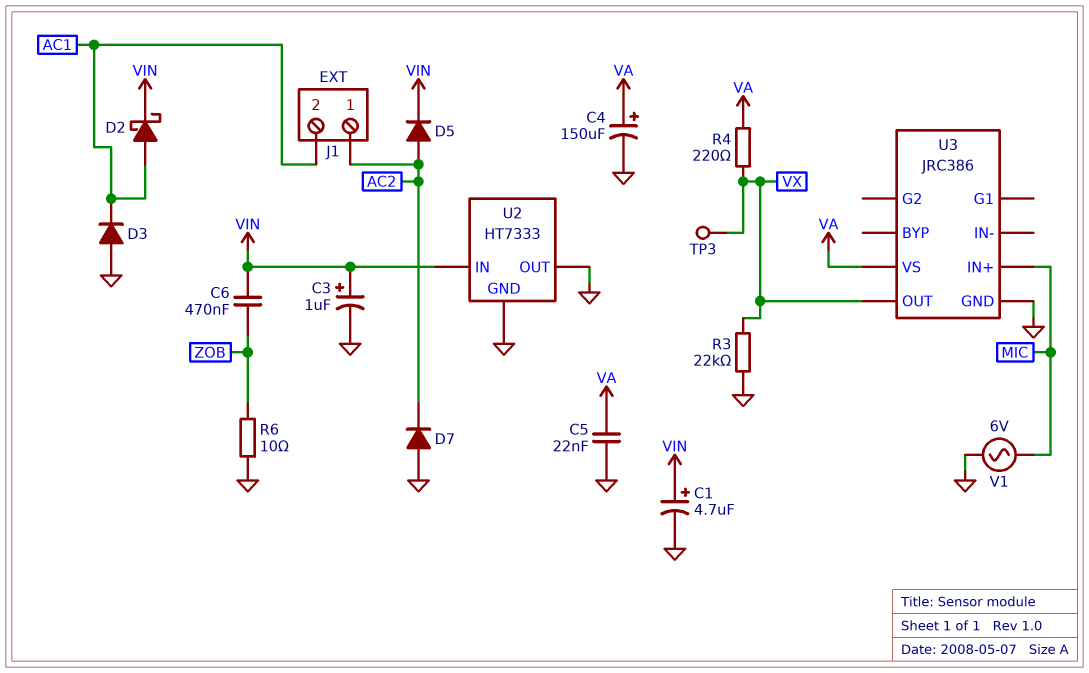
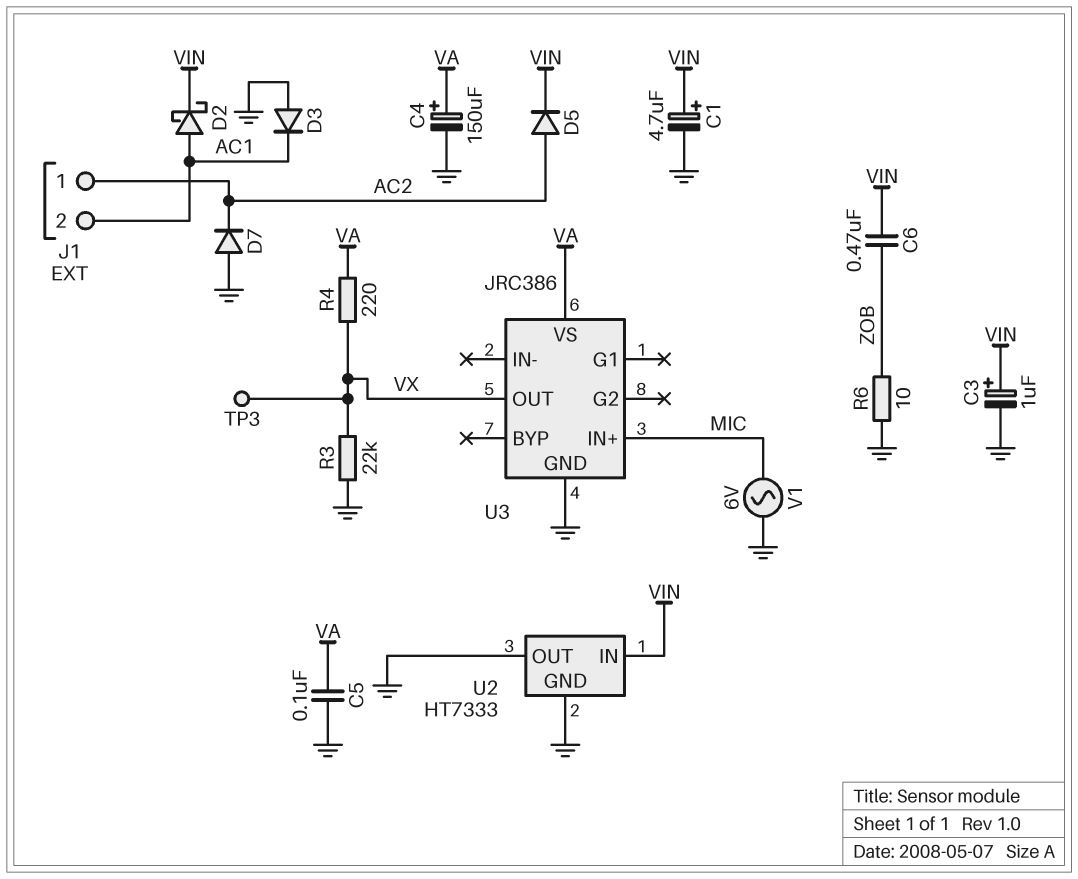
C5: 22nF (GND, VA) -> 100nF (GND, VA)

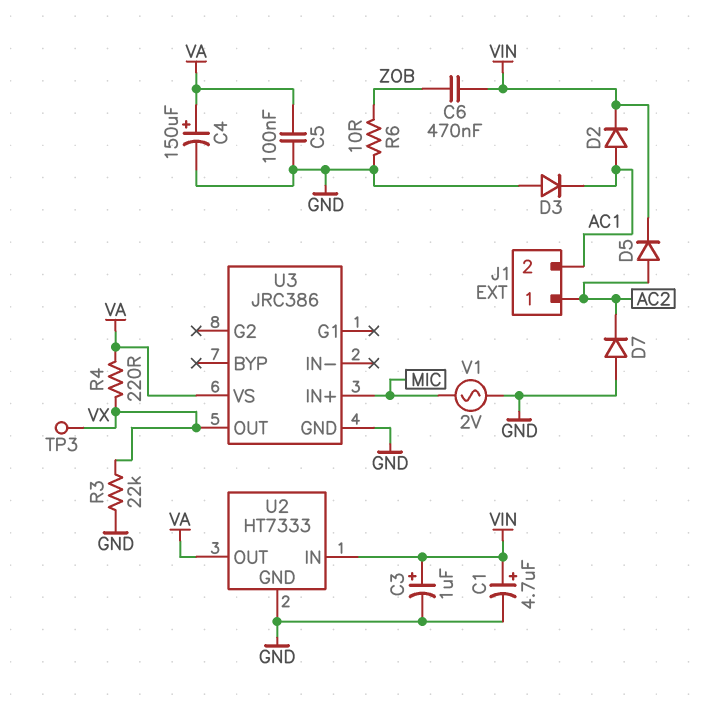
D2: schottky (A AC1, K VIN) -> diode (A AC1, K VIN)
U2 pin OUT: GND -> VA
V1: AC 6V (GND, MIC) -> AC 2V (GND, MIC)

